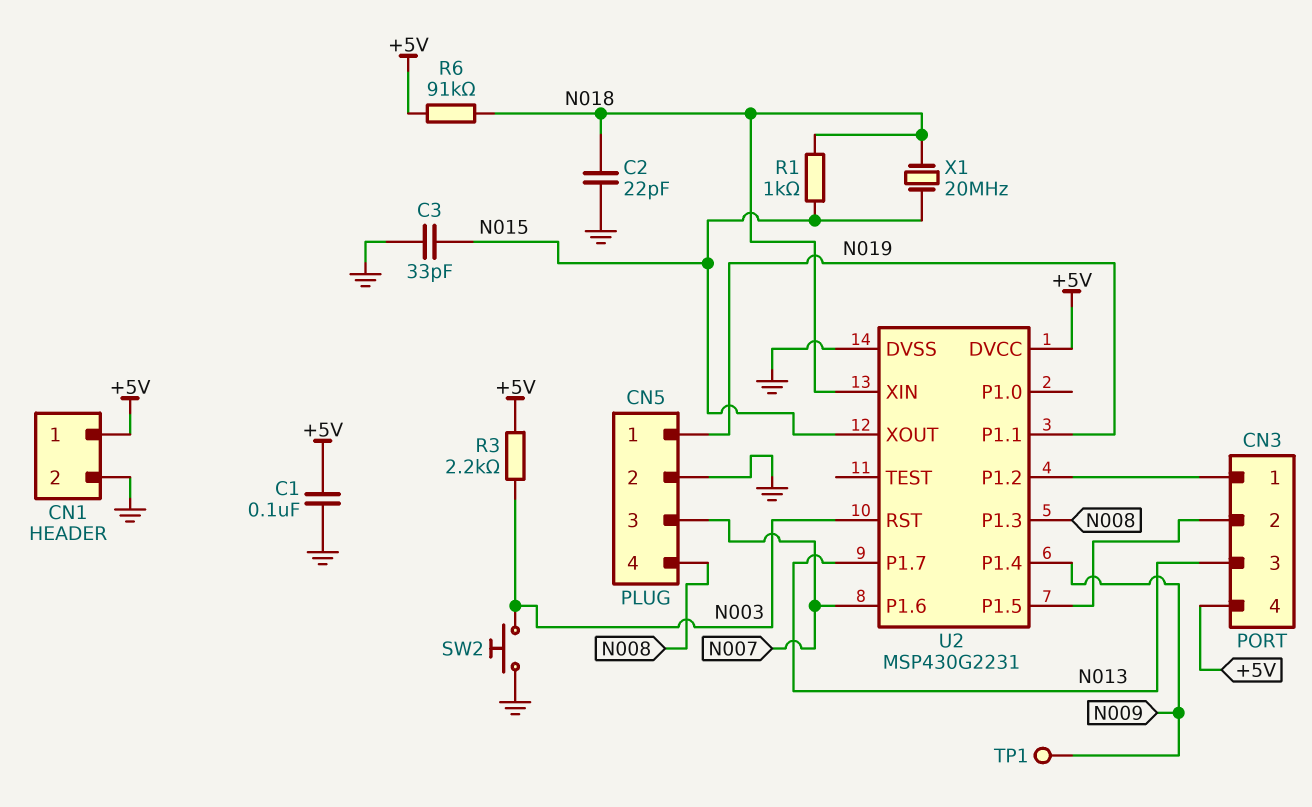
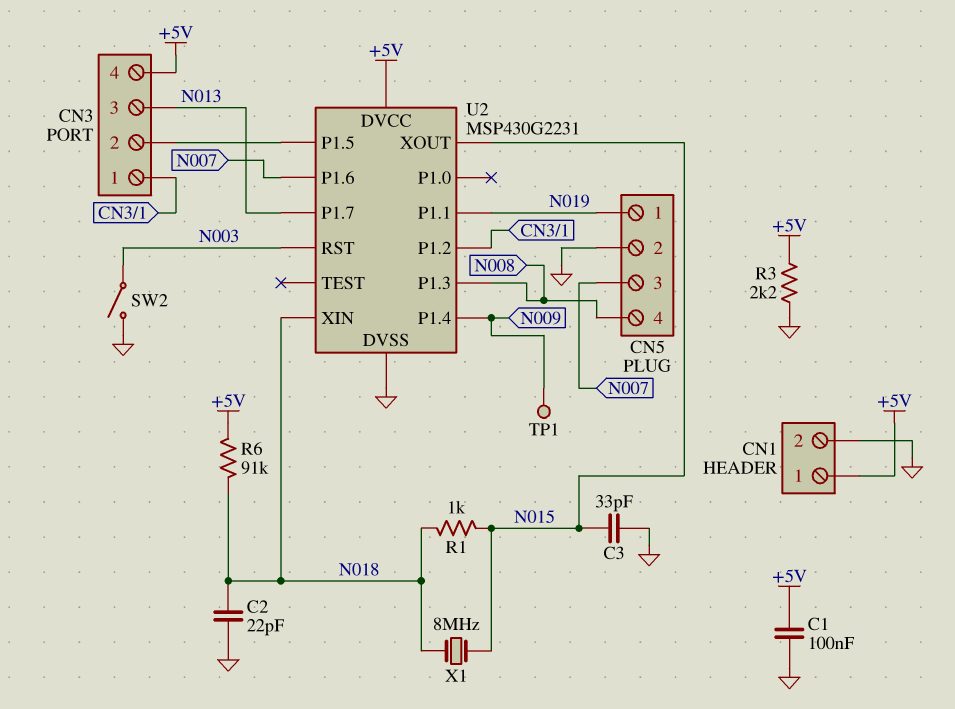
R3: 2.2k (+5V, N003) -> 2.2k (+5V, GND)
SW2: button (GND, N003) -> switch (GND, N003)
X1: 20MHz (N015, N018) -> 8MHz (N015, N018)

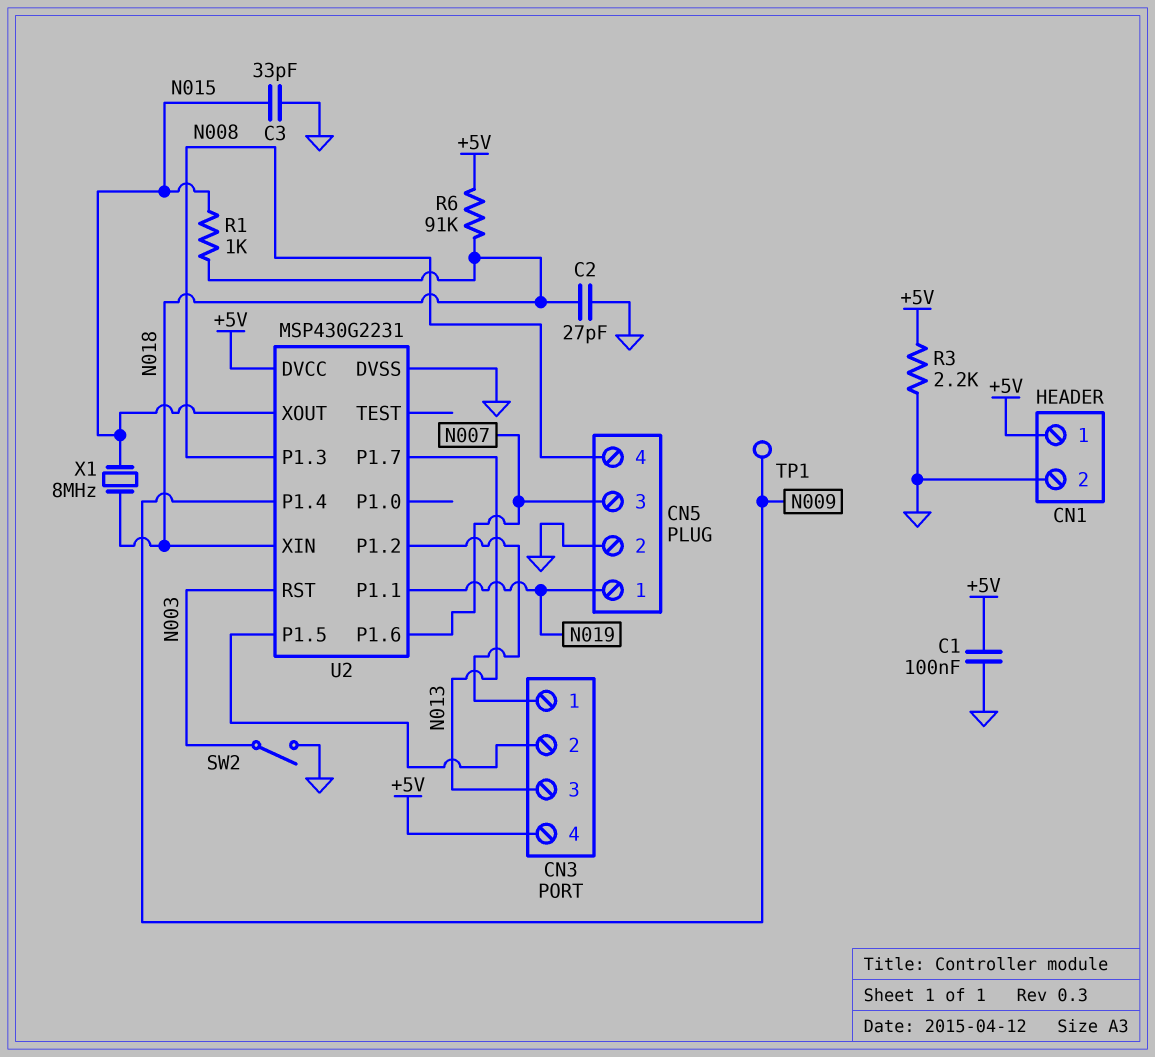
C2: 22pF (GND, N018) -> 27pF (GND, N018)

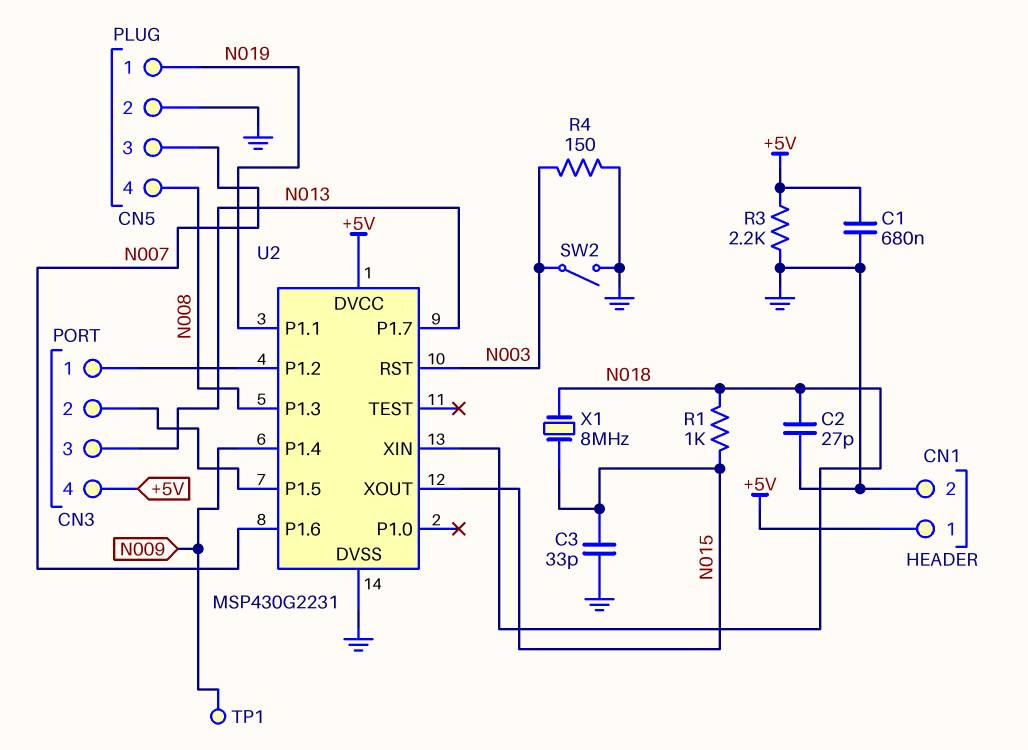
C1: 100nF (+5V, GND) -> 680nF (+5V, GND)
R4: none -> 150 (GND, N003)
R6: 91k (+5V, N018) -> none

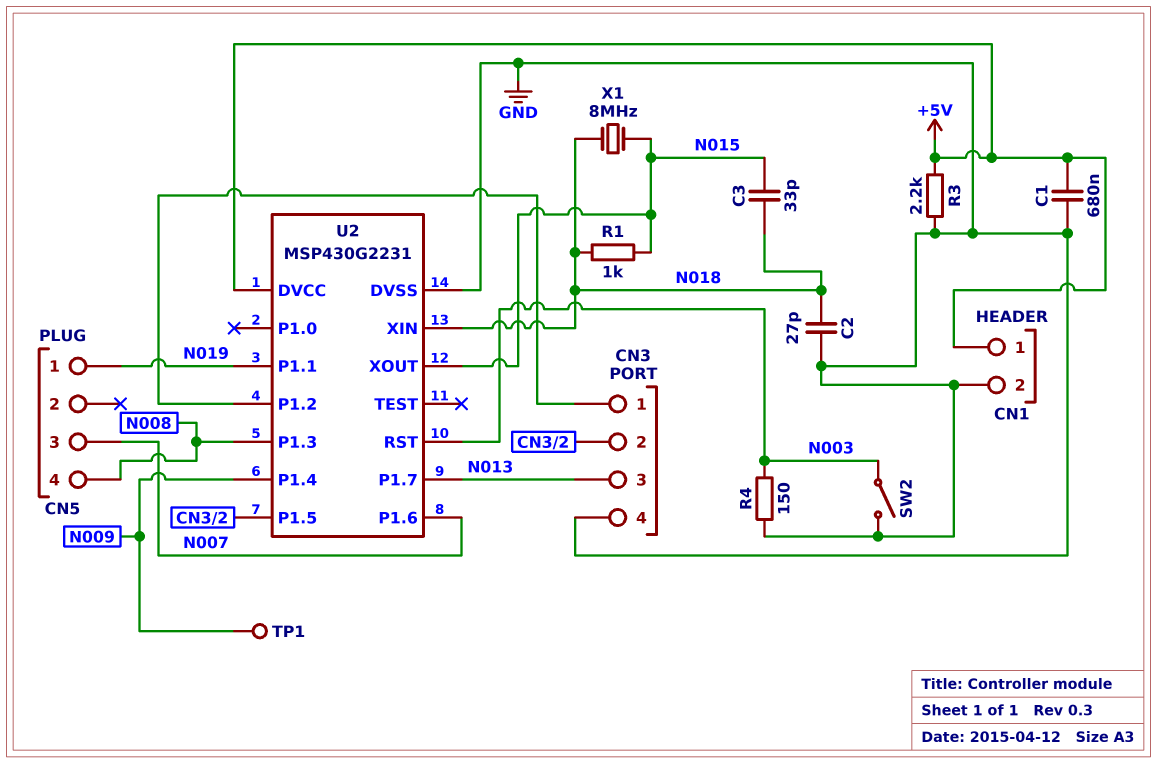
C3: 33pF (GND, N015) -> 33pF (N015, N018)
CN3 pin 4: +5V -> GND
CN5 pin 2: GND -> none

